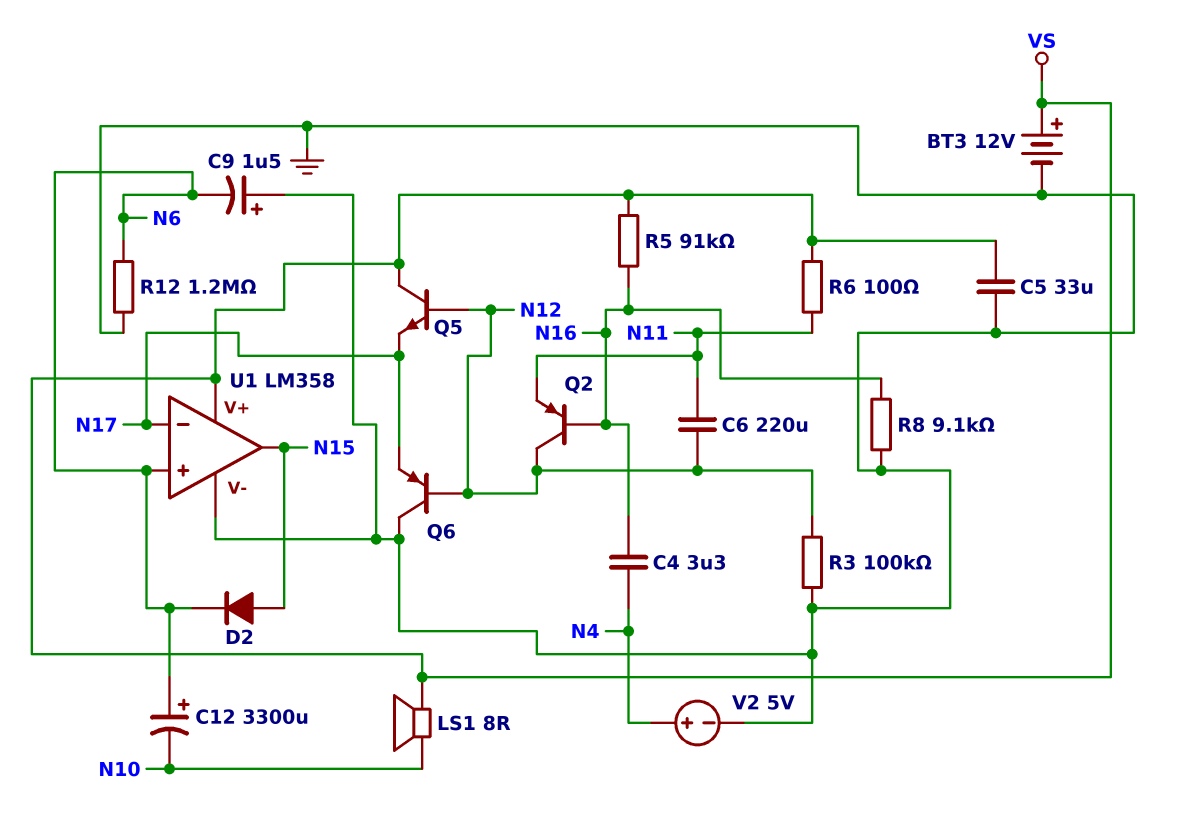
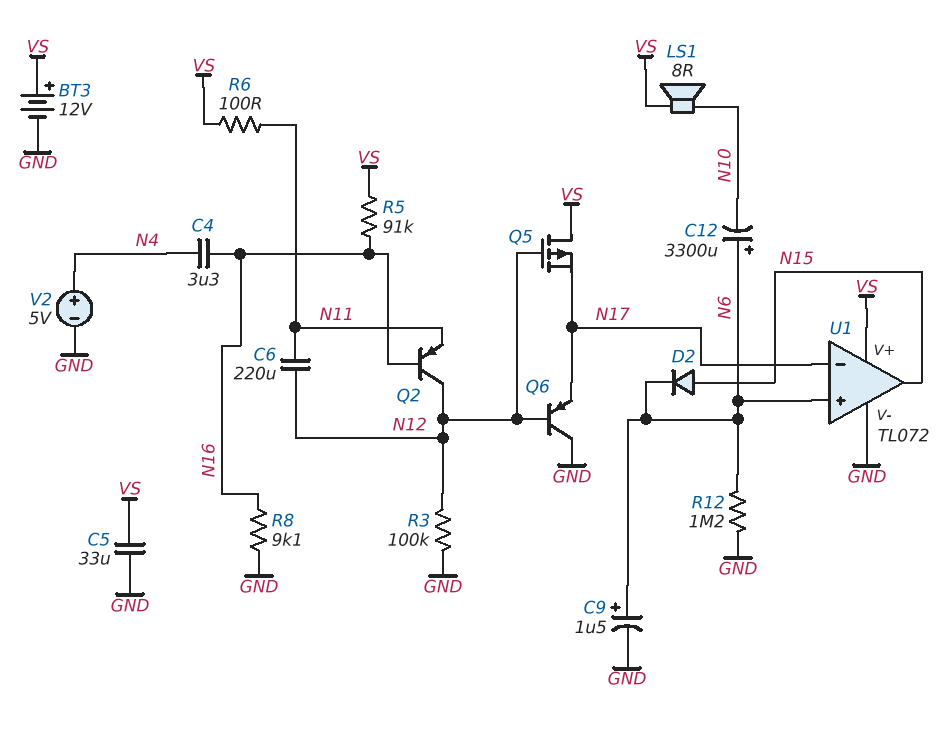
C9: 1.5uF (plus GND, minus N6) -> 1.5uF (plus N6, minus GND)
Q5: NPN (B N12, C VS, E N17) -> PMOS (G N12, D VS, S N17)
U1: LM358 -> TL072

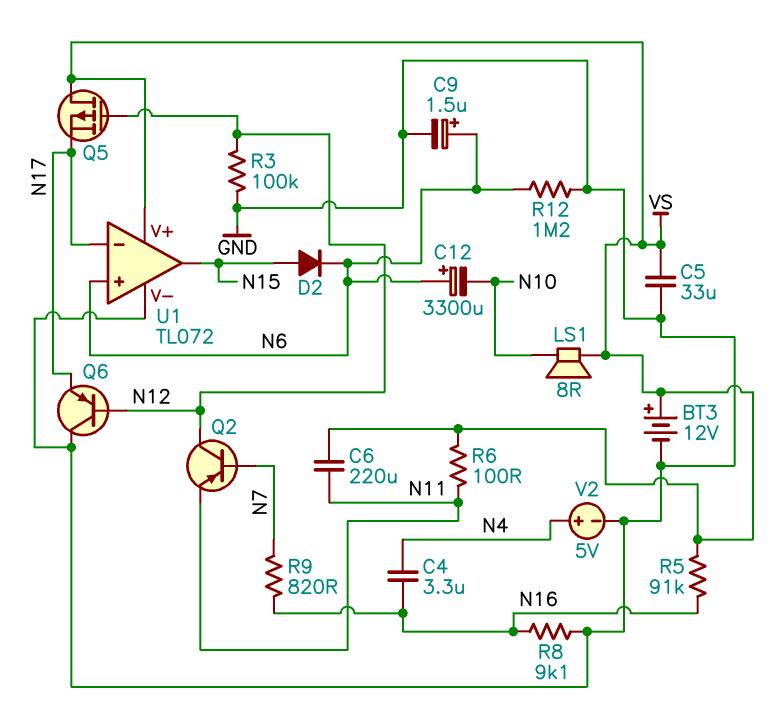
C6: 220uF (N11, N12) -> 220uF (N11, VS)
Q2: PNP (B N16, C N12, E N11) -> PNP (B N7, C N12, E N11)
R9: none -> 820 (N7, N16)

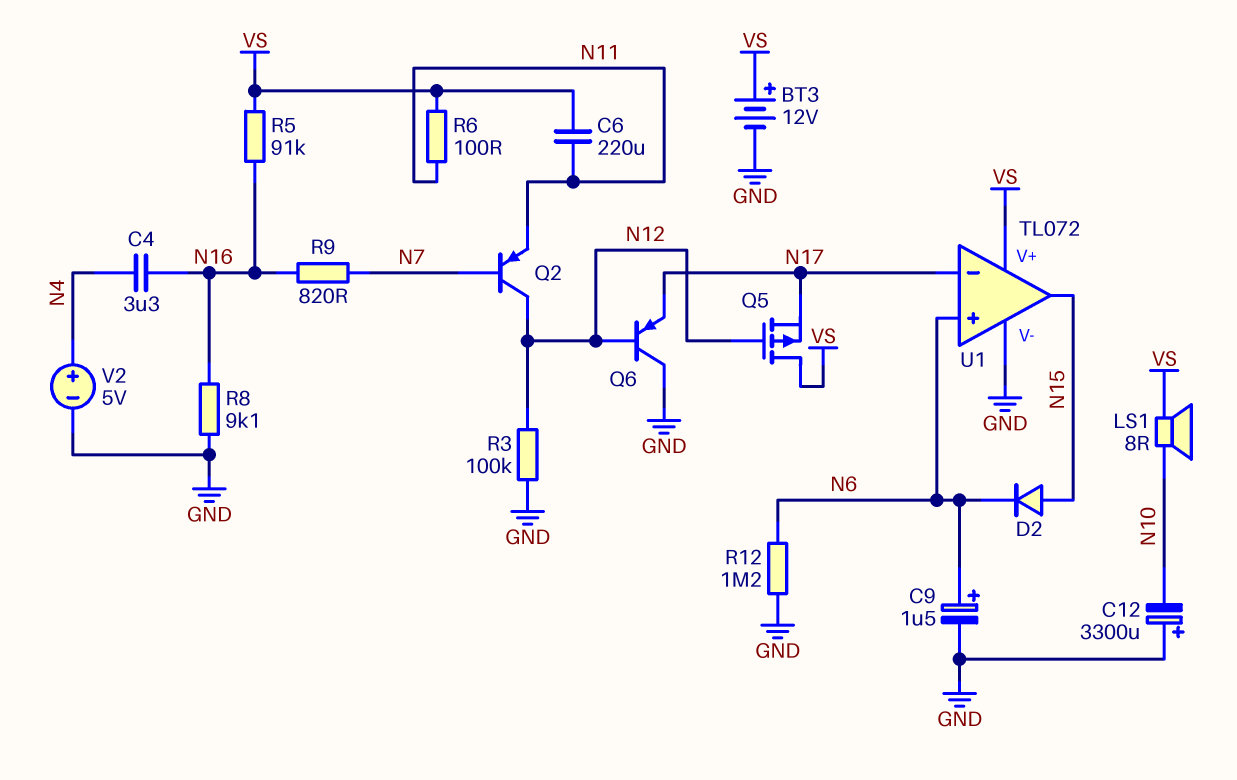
C5: 33uF (GND, VS) -> none
C12: 3300uF (plus N6, minus N10) -> 3300uF (plus GND, minus N10)

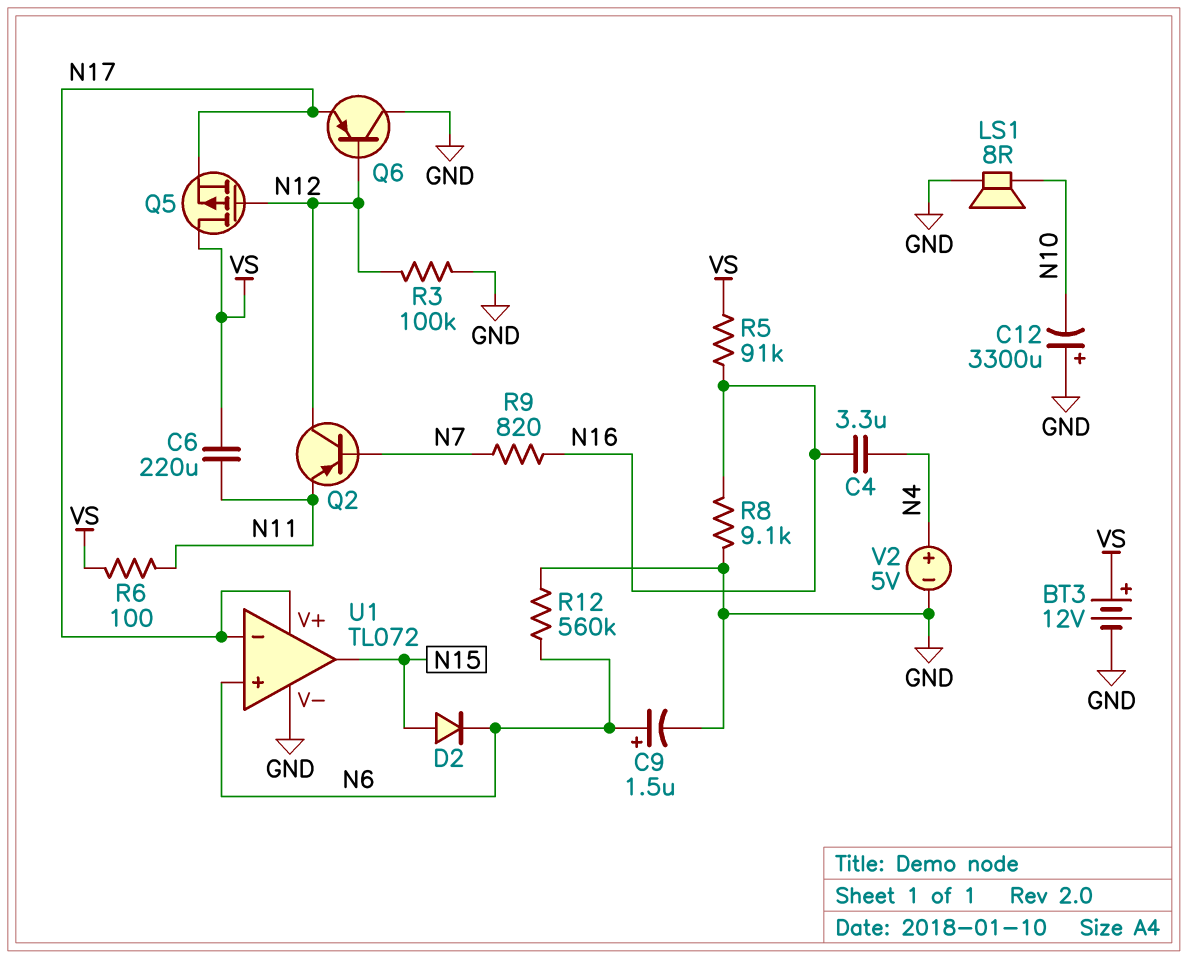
LS1: speaker 8R (N10, VS) -> speaker 8R (GND, N10)
R12: 1.2M (GND, N6) -> 560k (GND, N6)
U1 pin V+: VS -> N17

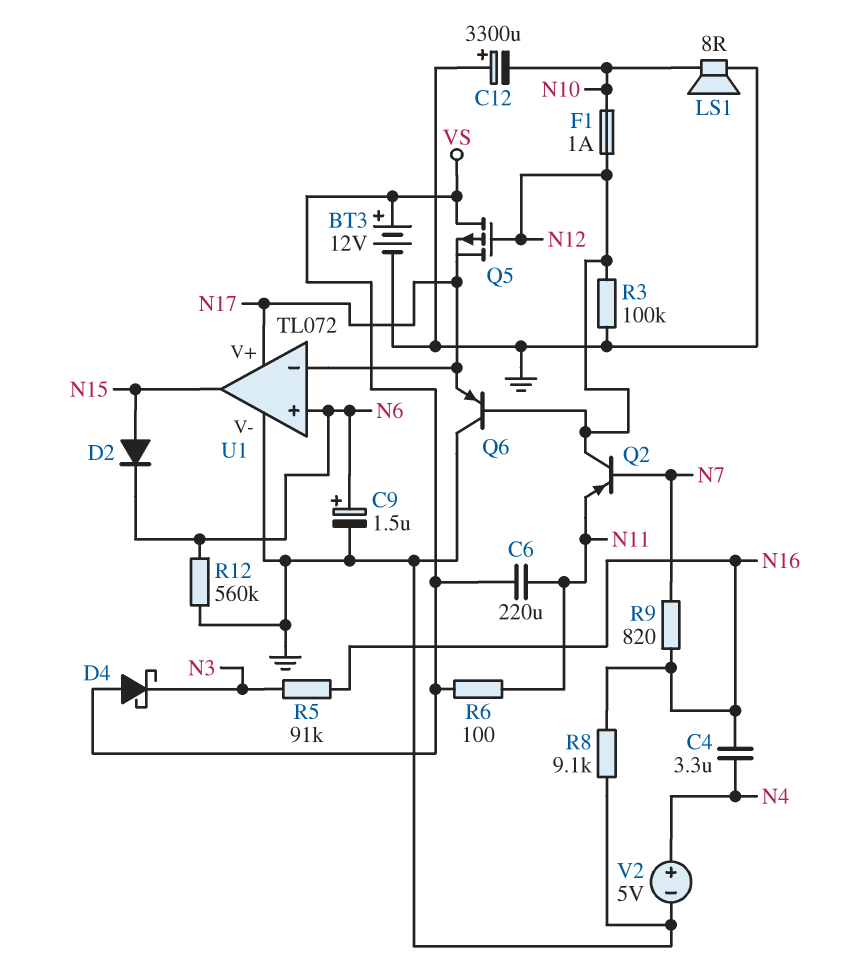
D4: none -> schottky (A VS, K N3)
F1: none -> 1A (N10, N12)
R5: 91k (N16, VS) -> 91k (N3, N16)

